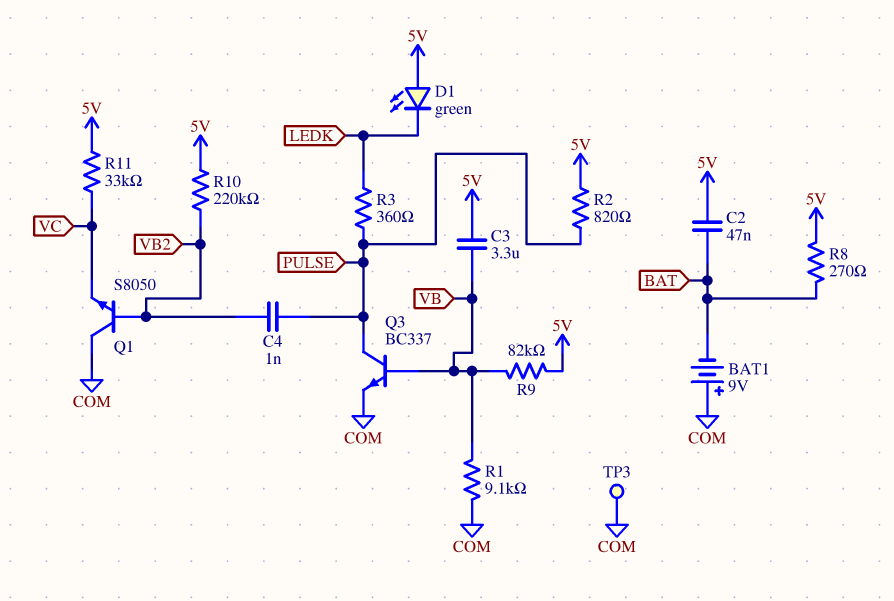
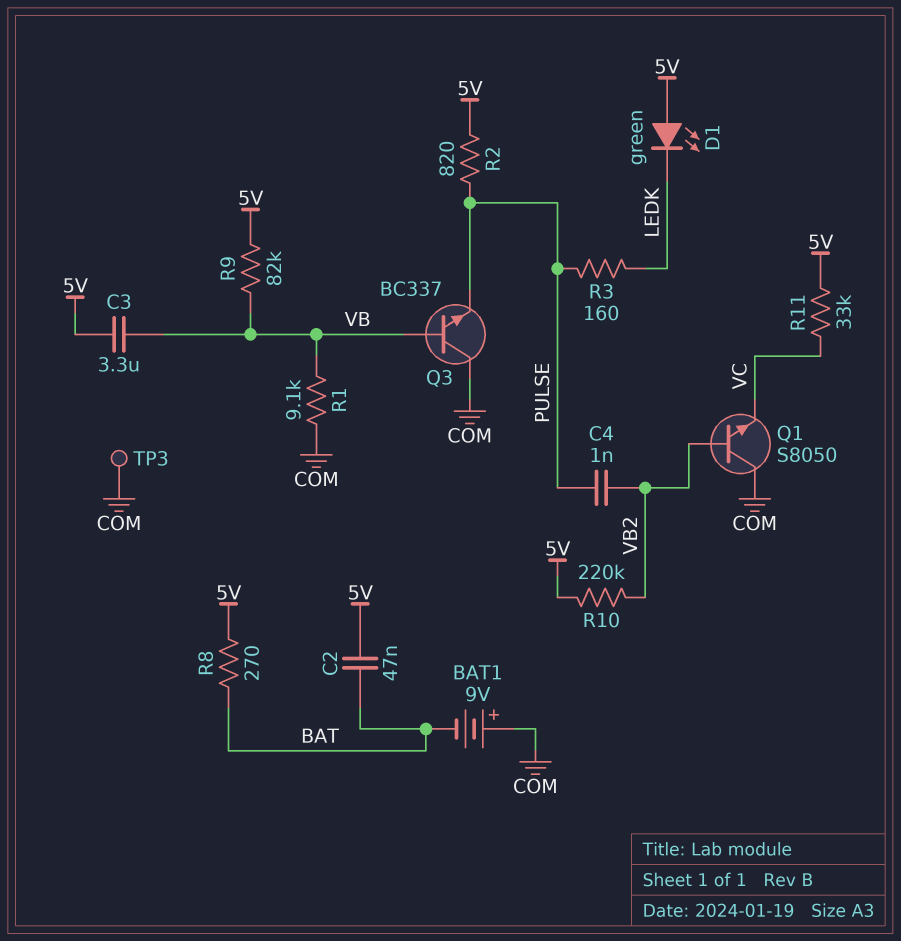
Q3: NPN BC337 (B VB, C PULSE, E COM) -> NPN BC337 (B VB, C COM, E PULSE)
R3: 360 (LEDK, PULSE) -> 160 (LEDK, PULSE)

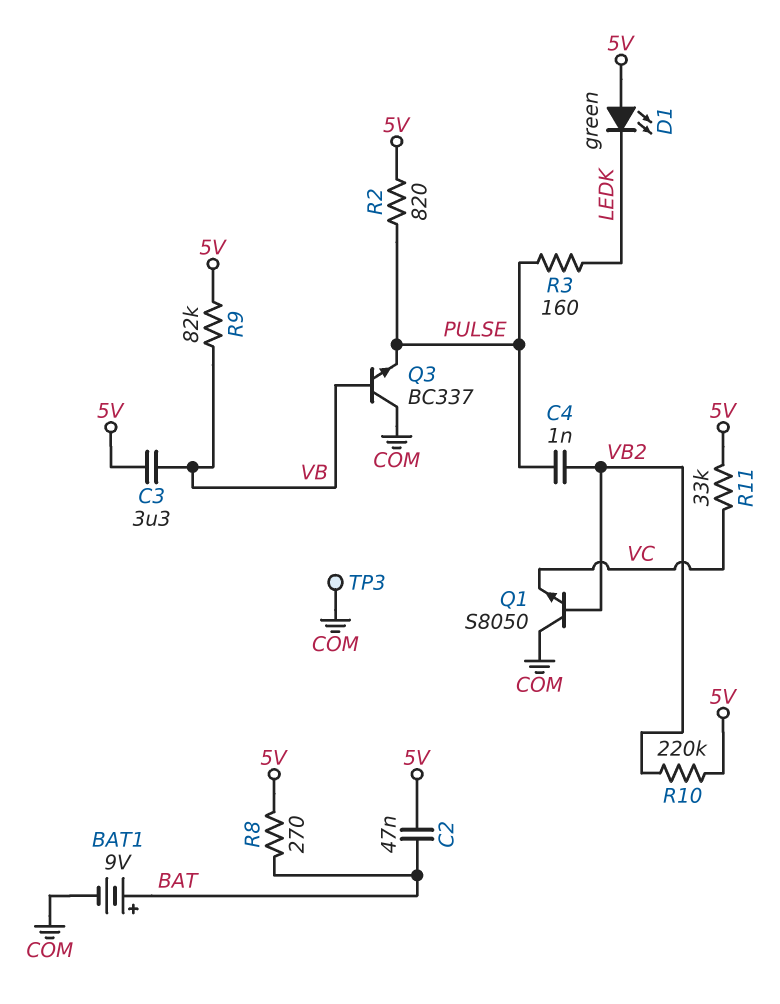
BAT1: 9V (plus COM, minus BAT) -> 9V (plus BAT, minus COM)
R1: 9.1k (COM, VB) -> none

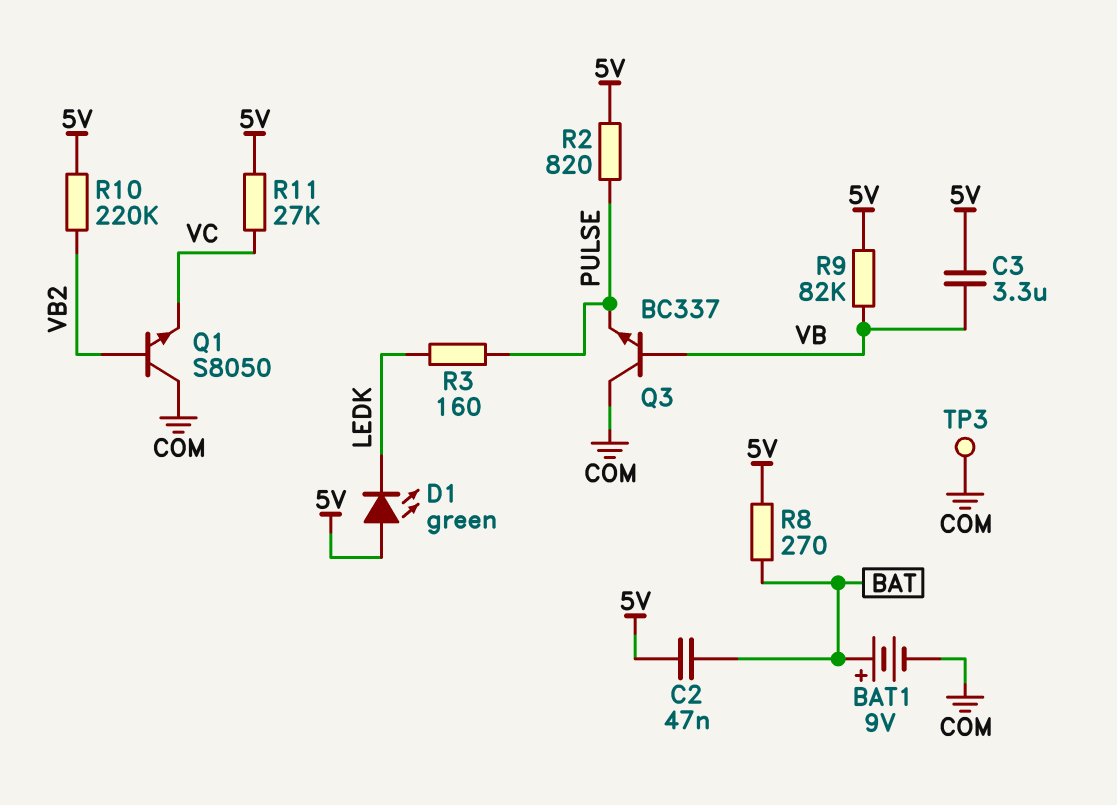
C4: 1nF (PULSE, VB2) -> none
R11: 33k (5V, VC) -> 27k (5V, VC)

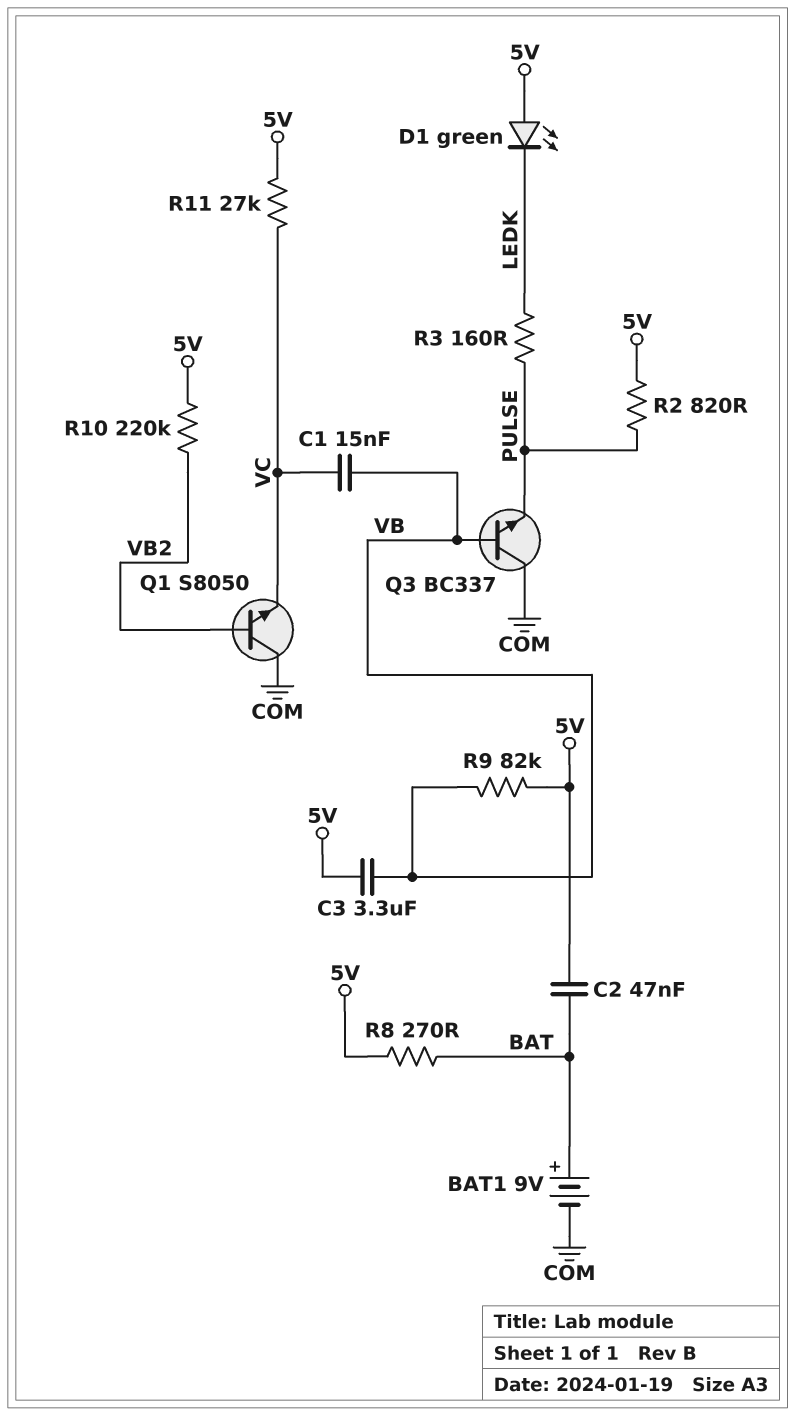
C1: none -> 15nF (VB, VC)
TP3: test point (COM) -> none

